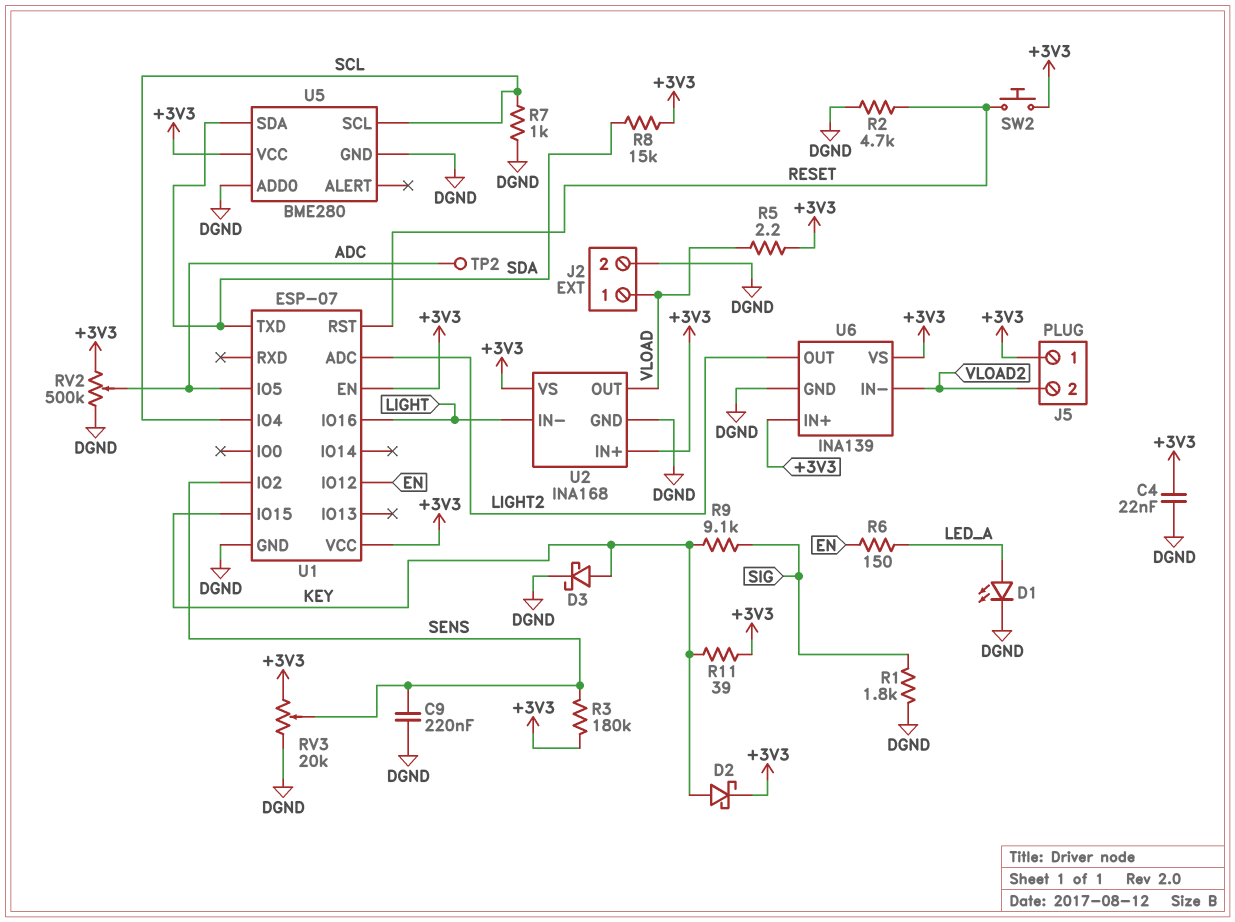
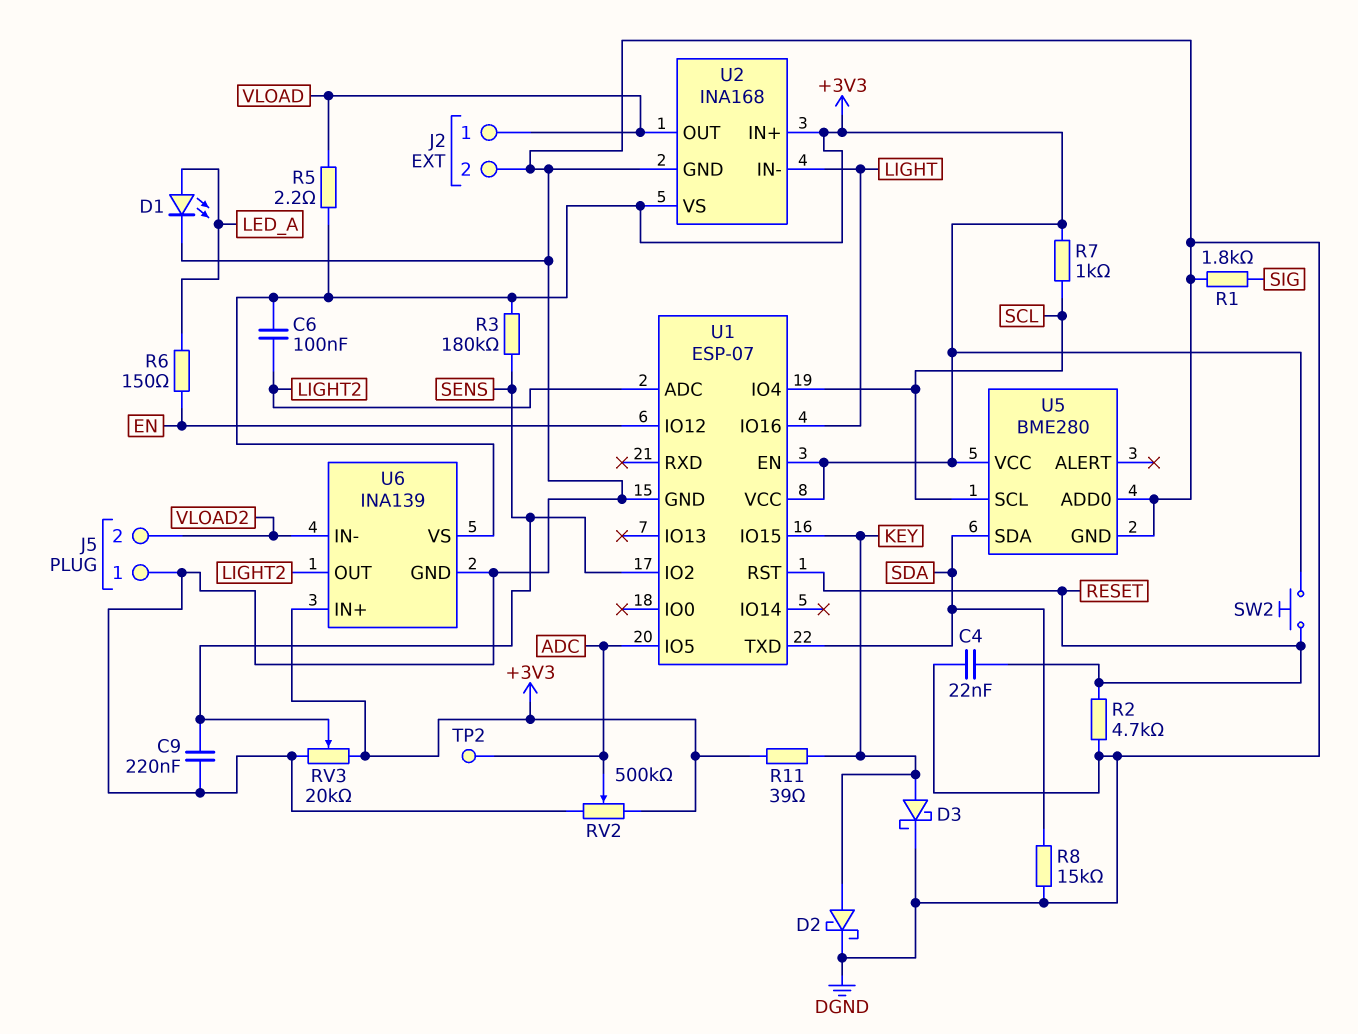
C4: 22nF (+3V3, DGND) -> 22nF (DGND, RESET)
C6: none -> 100nF (+3V3, LIGHT2)
D2: schottky (A KEY, K +3V3) -> schottky (A KEY, K DGND)
J5 pin 1: +3V3 -> DGND
R7: 1k (DGND, SCL) -> 1k (+3V3, SCL)
R8: 15k (+3V3, SDA) -> 15k (DGND, SDA)
R9: 9.1k (KEY, SIG) -> none

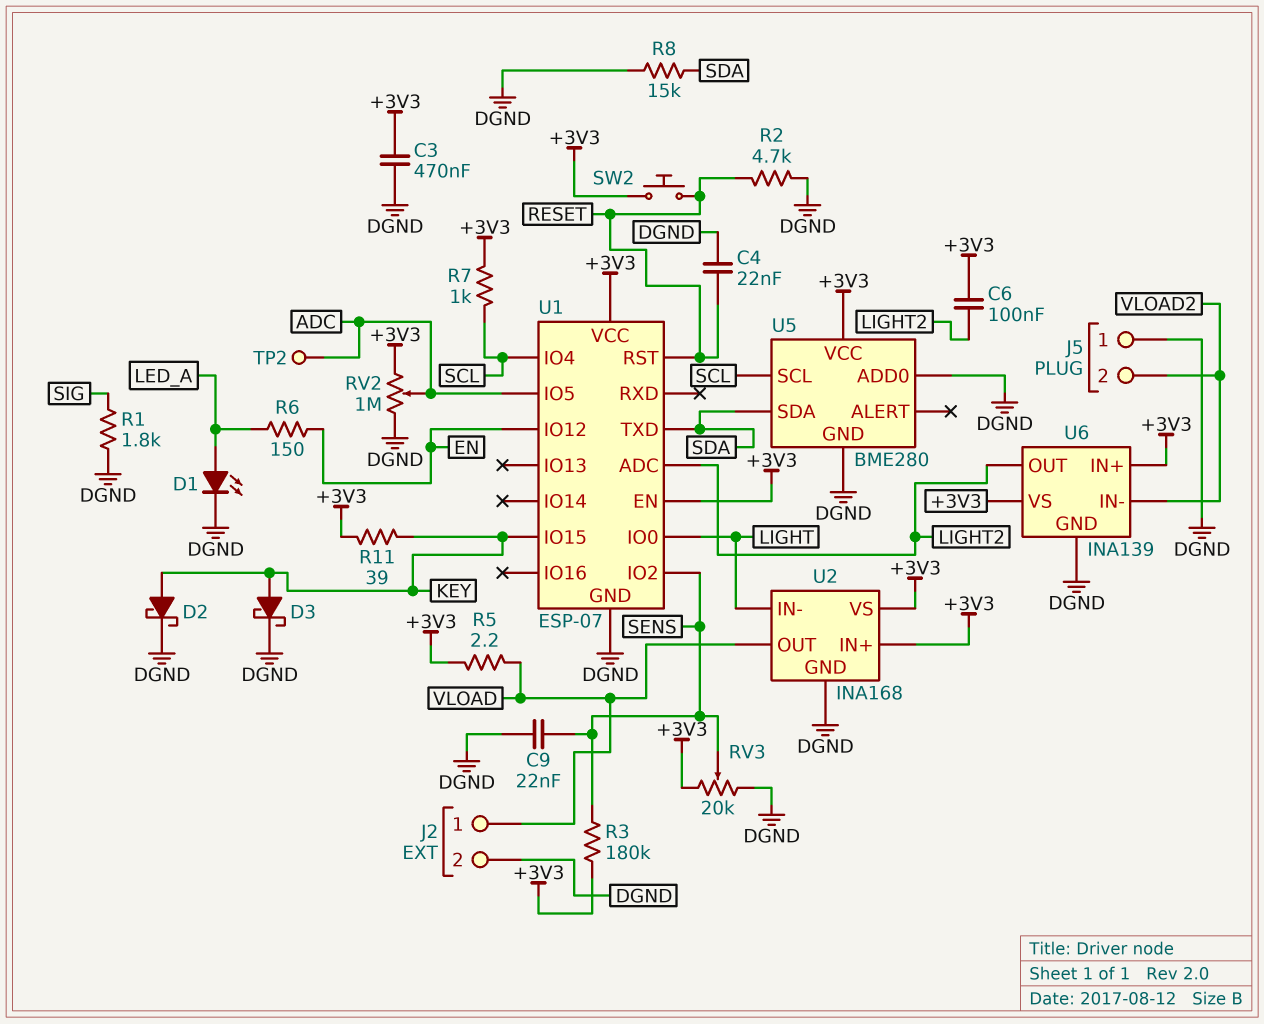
C3: none -> 470nF (+3V3, DGND)
C9: 220nF (DGND, SENS) -> 22nF (DGND, SENS)
RV2: 500k (+3V3, DGND, wiper ADC) -> 1M (+3V3, DGND, wiper ADC)
U1 pin IO0: none -> LIGHT
U1 pin IO16: LIGHT -> none

